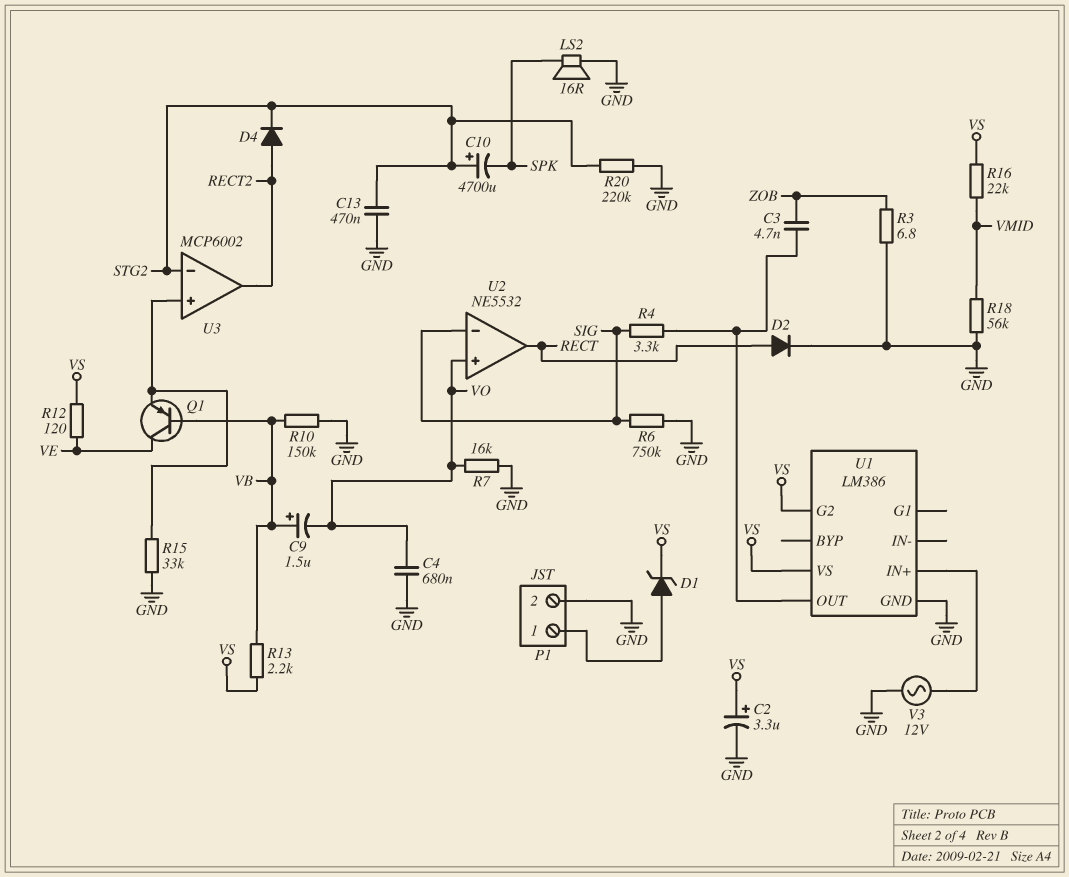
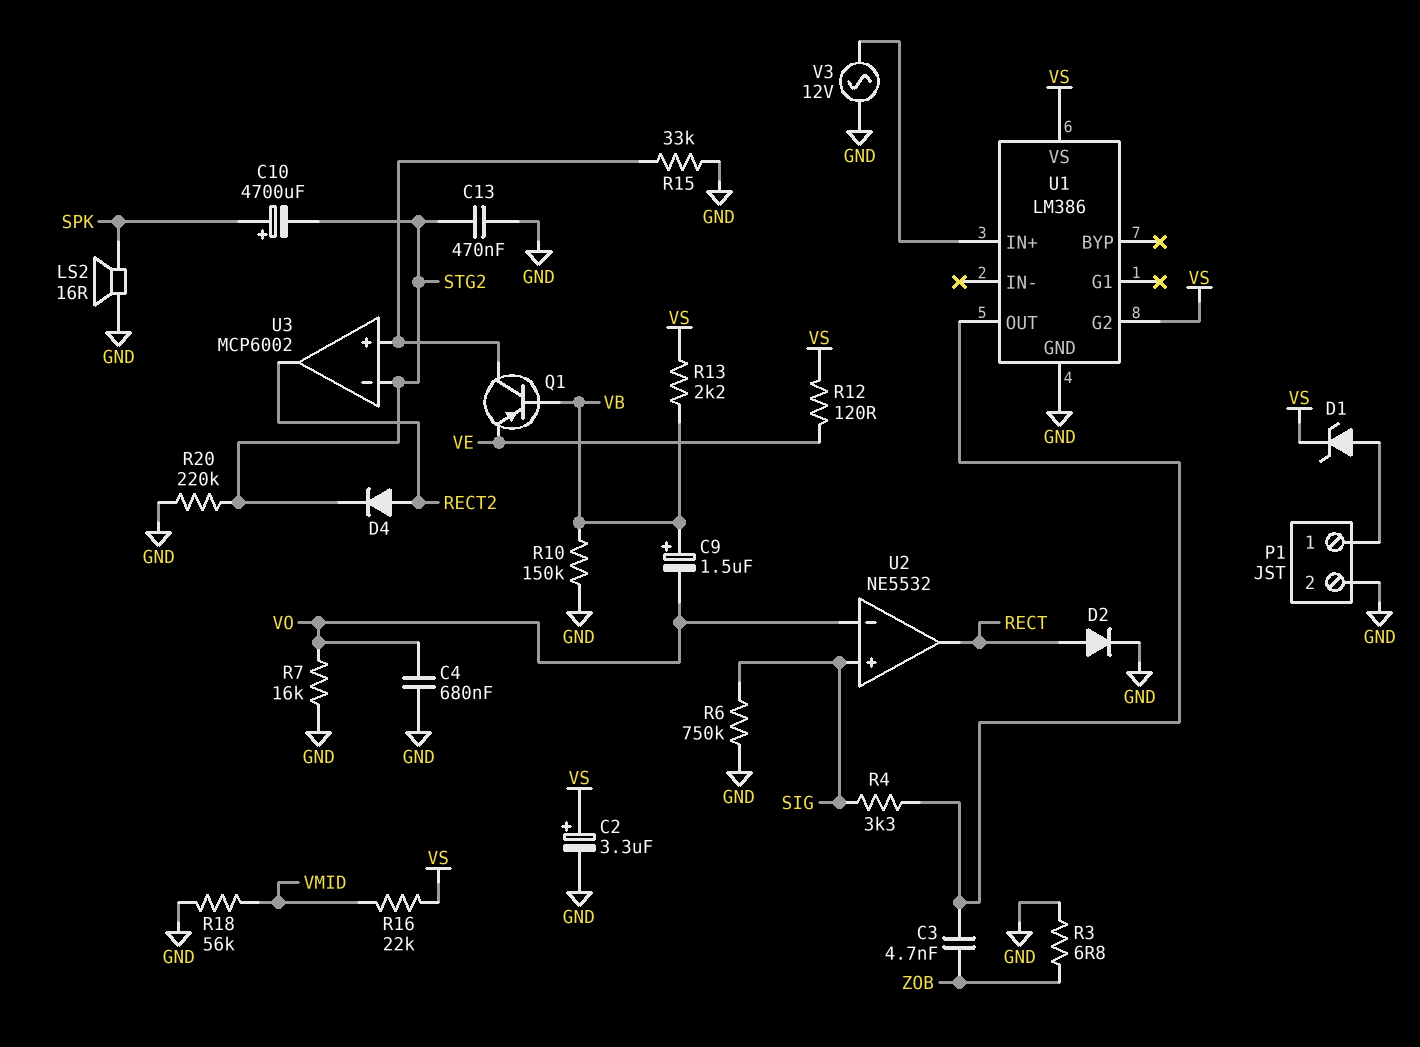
C10: 4700uF (plus STG2, minus SPK) -> 4700uF (plus SPK, minus STG2)
Q1: PNP (B VB, C VE, E U3/in+) -> PNP (B VB, C U3/in+, E VE)
U2 pin in+: VO -> SIG
U2 pin in-: SIG -> VO

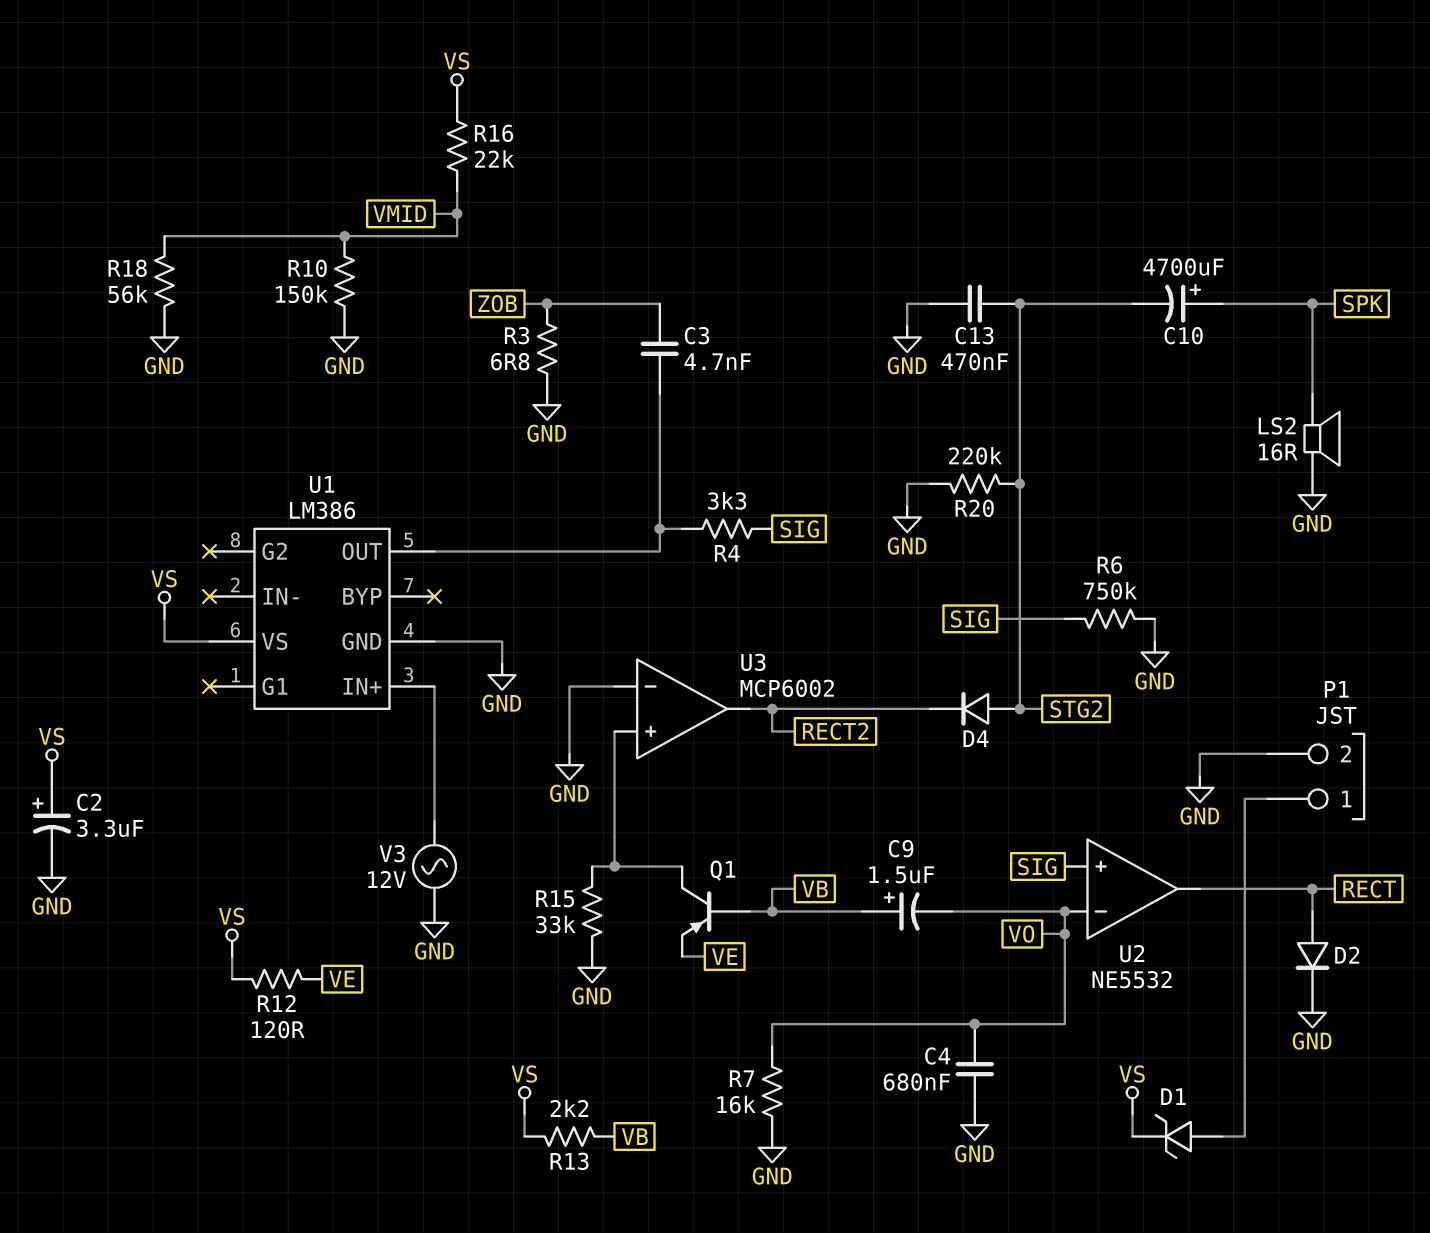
D4: diode (A RECT2, K STG2) -> diode (A STG2, K RECT2)
R10: 150k (GND, VB) -> 150k (GND, VMID)
U1 pin G2: VS -> none
U3 pin in-: STG2 -> GND

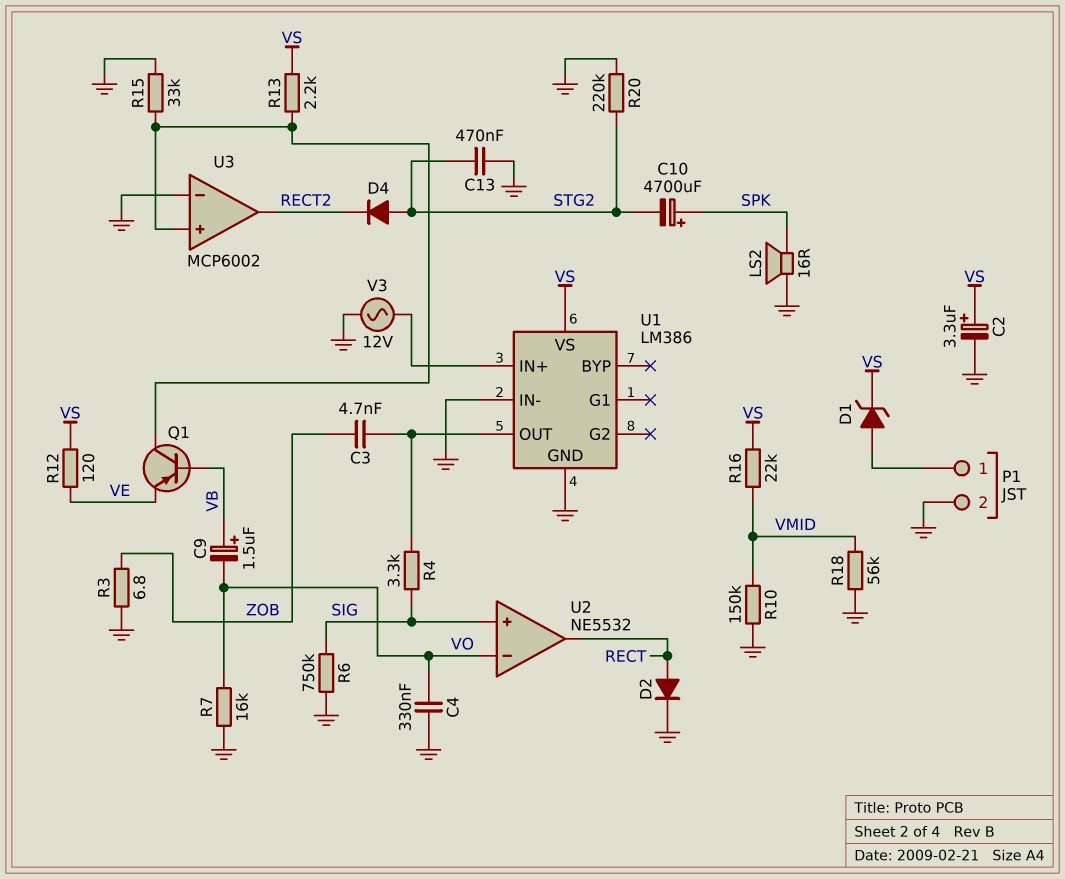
C4: 680nF (GND, VO) -> 330nF (GND, VO)
R13: 2.2k (VB, VS) -> 2.2k (U3/in+, VS)
U1 pin IN-: none -> GND

